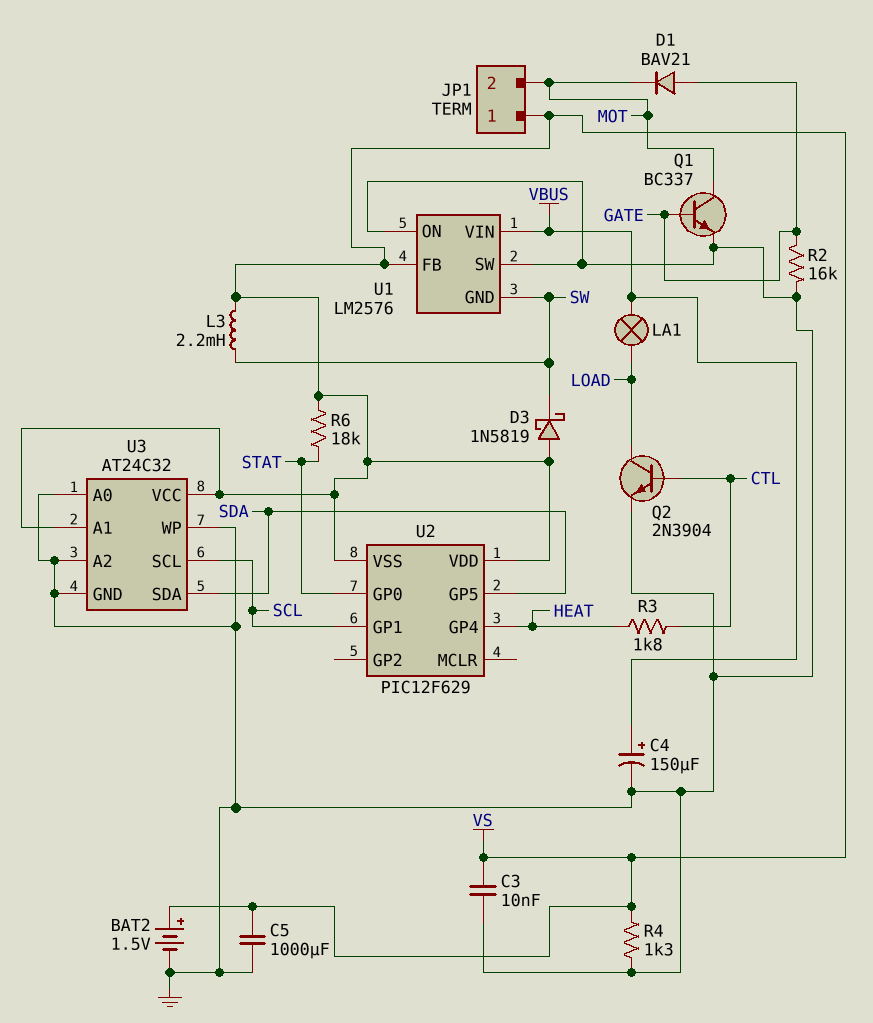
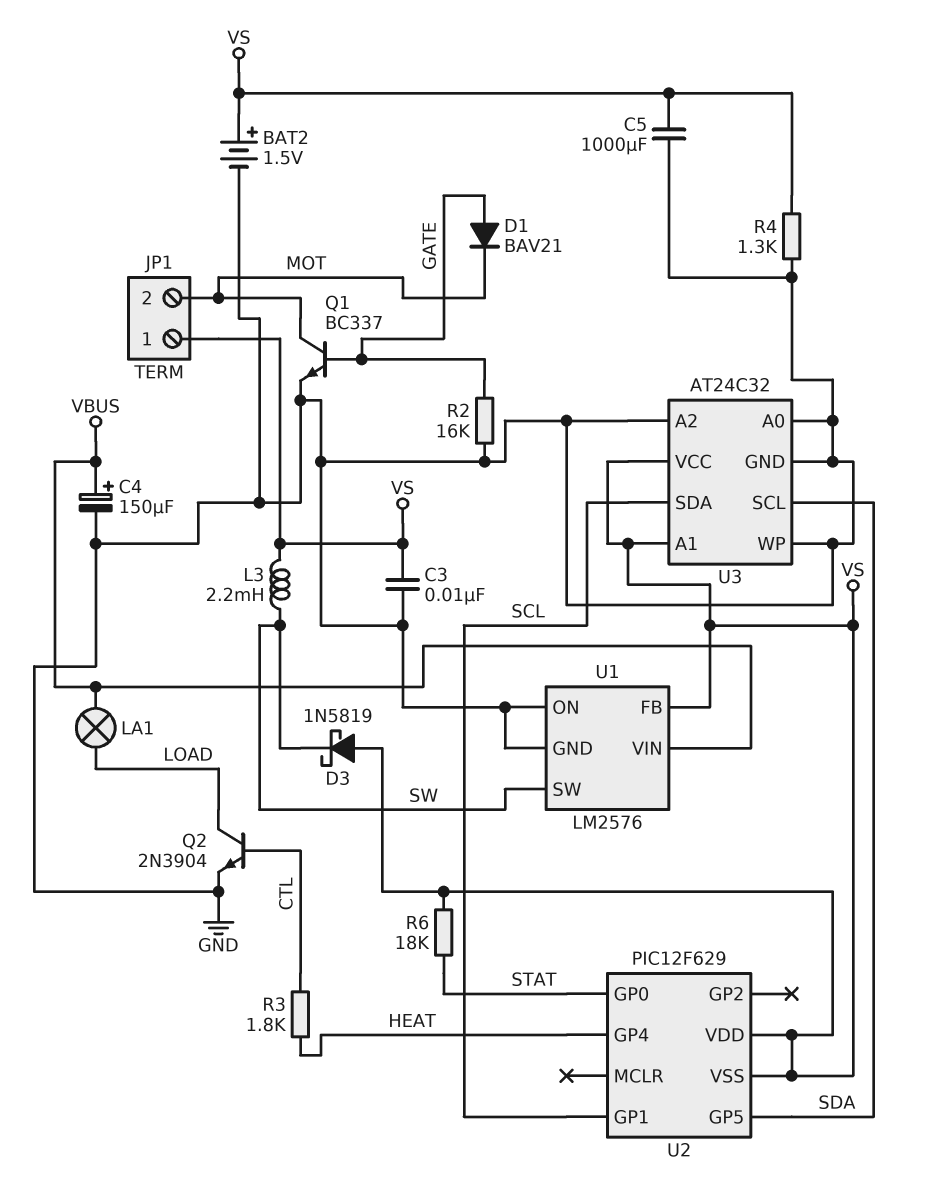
U1 pin GND: SW -> GND
U1 pin SW: GND -> SW
U3 pin SCL: SCL -> SDA
U3 pin SDA: SDA -> SCL

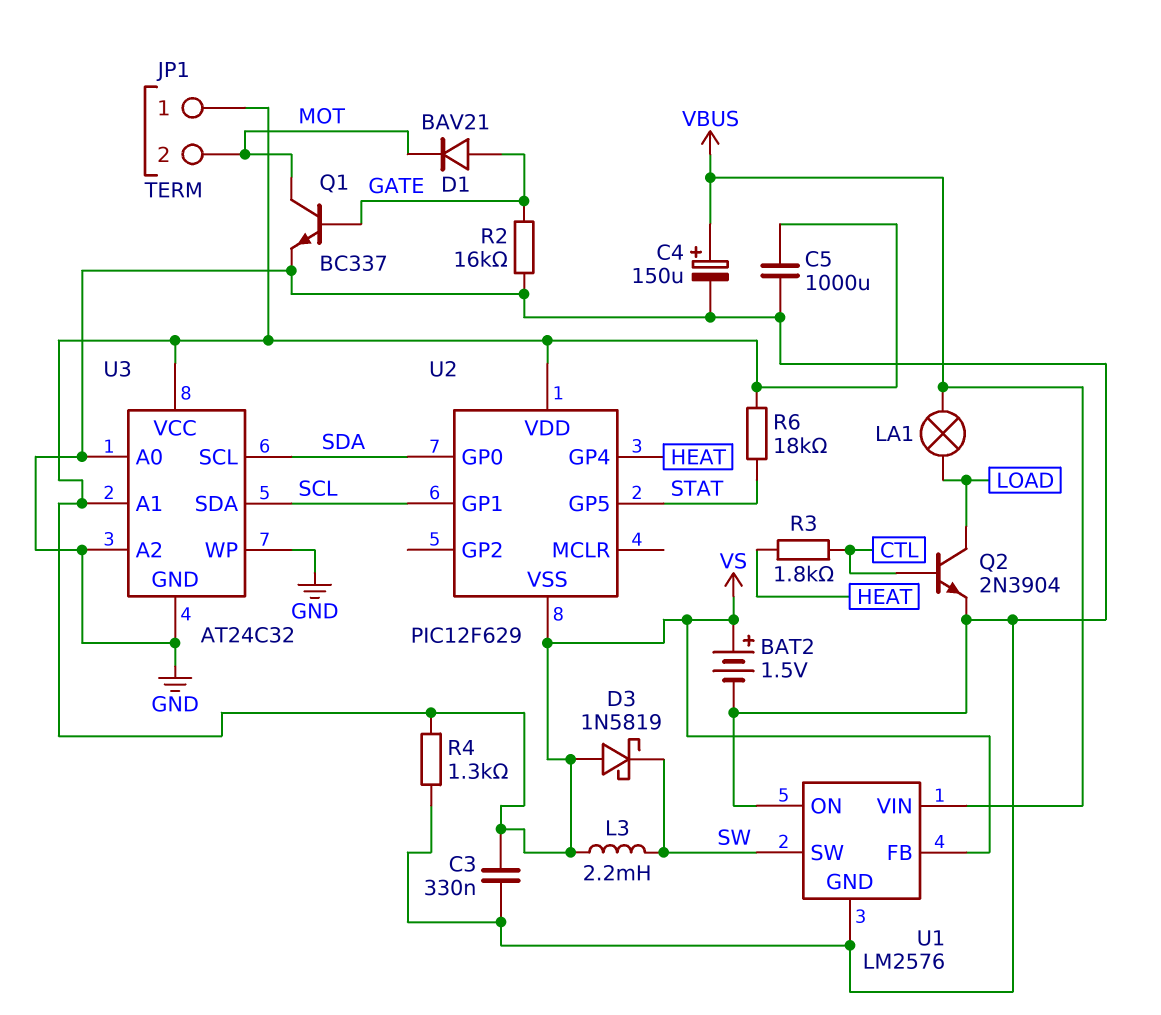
C3: 10nF (GND, VS) -> 330nF (GND, VS)
U2 pin GP0: STAT -> SDA
U2 pin GP5: SDA -> STAT

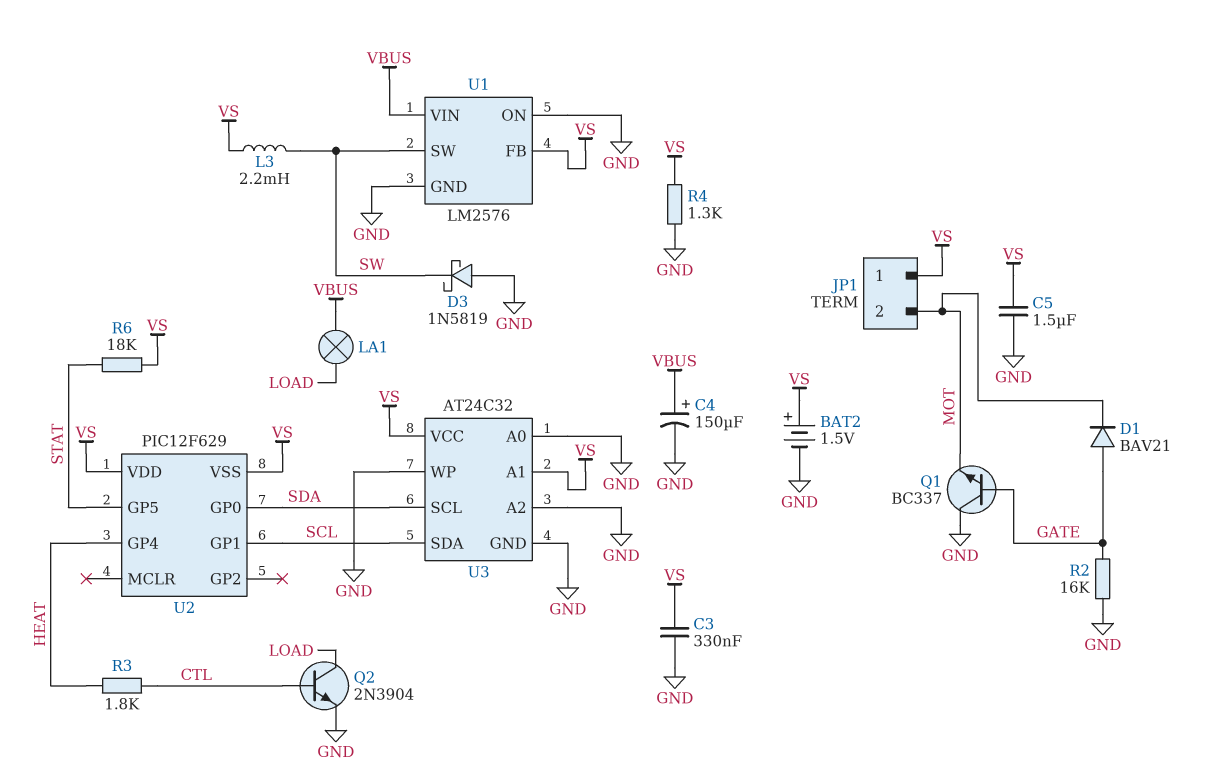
C5: 1000uF (GND, VS) -> 1.5uF (GND, VS)
D3: schottky 1N5819 (A VS, K SW) -> schottky 1N5819 (A GND, K SW)
Q1: NPN BC337 (B GATE, C MOT, E GND) -> NPN BC337 (B GATE, C GND, E MOT)

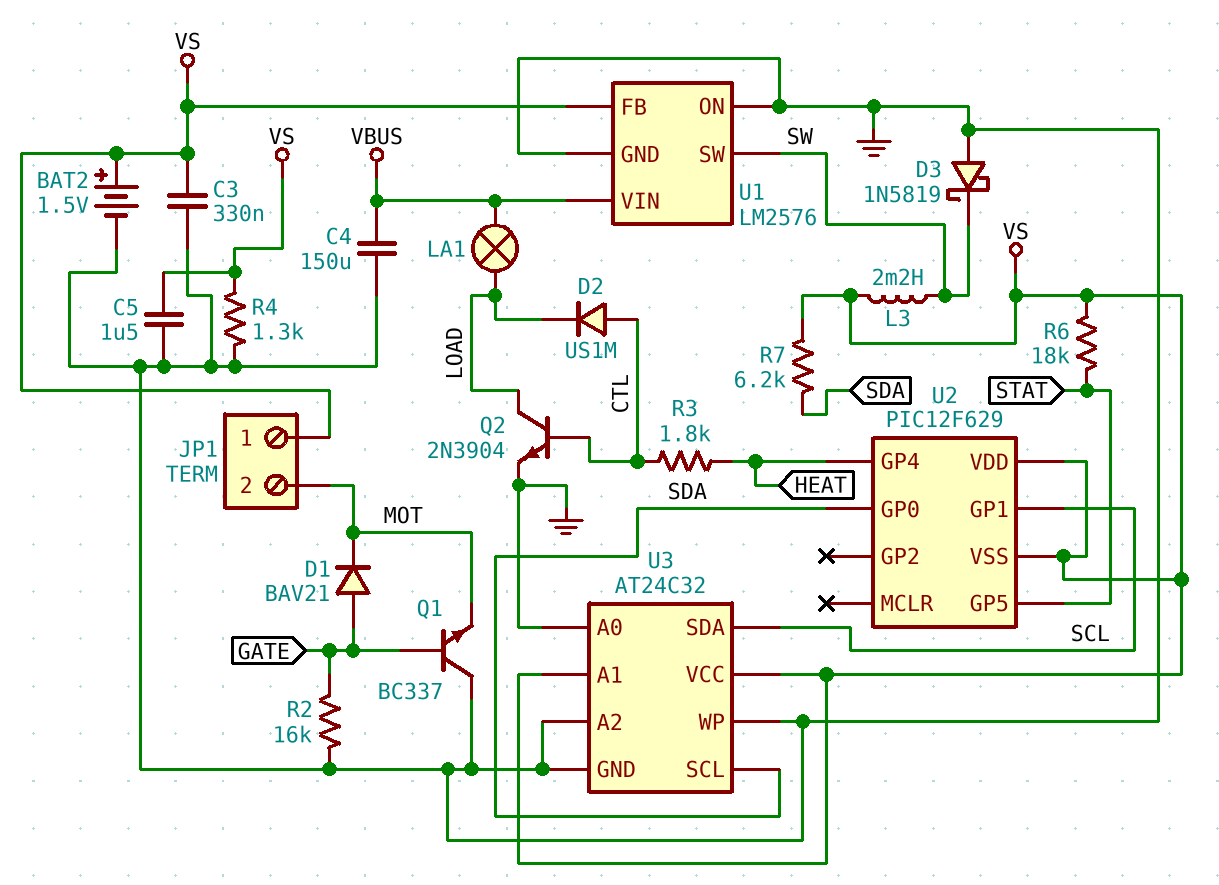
C4: 150uF (plus VBUS, minus GND) -> 150uF (GND, VBUS)
D2: none -> diode US1M (A CTL, K LOAD)
R7: none -> 6.2k (SDA, VS)

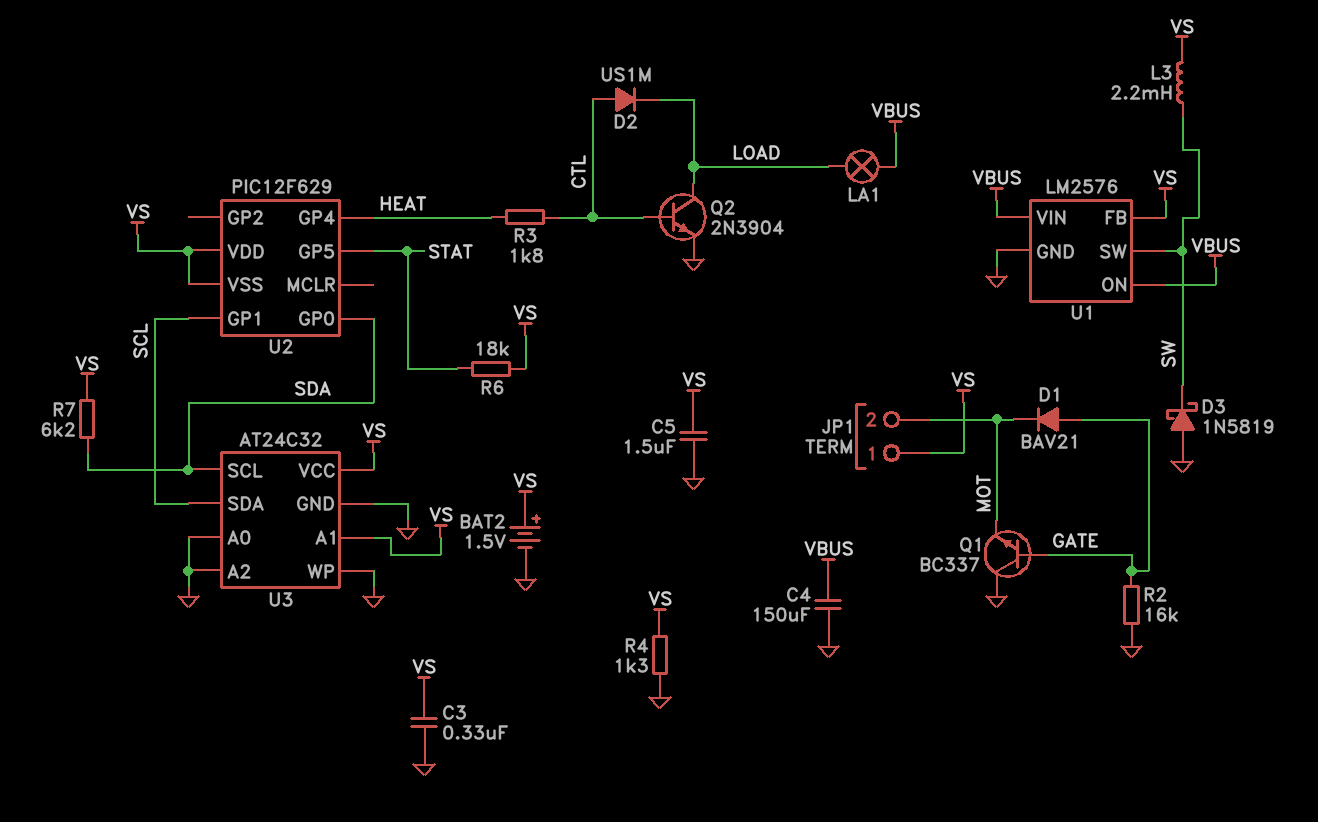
U1 pin ON: GND -> VBUS

